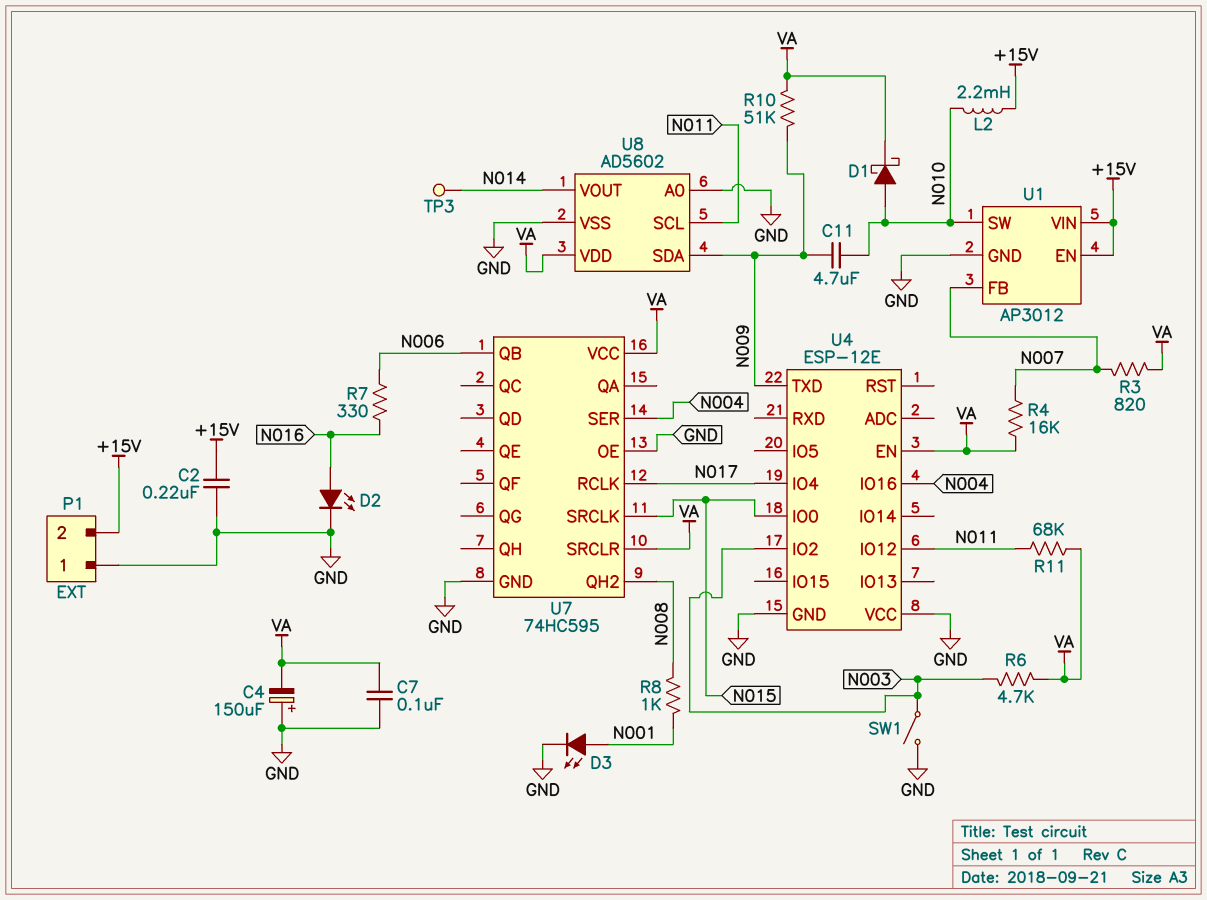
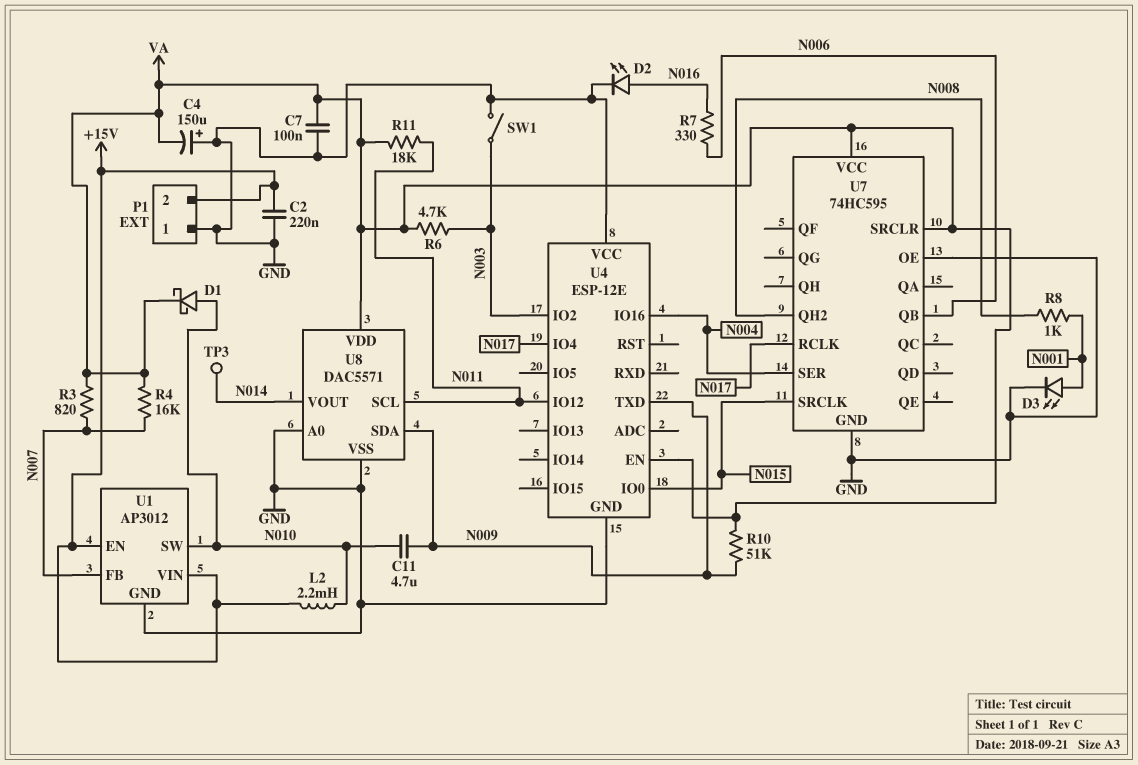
R11: 68k (N011, VA) -> 18k (N011, VA)
U8: AD5602 -> DAC5571

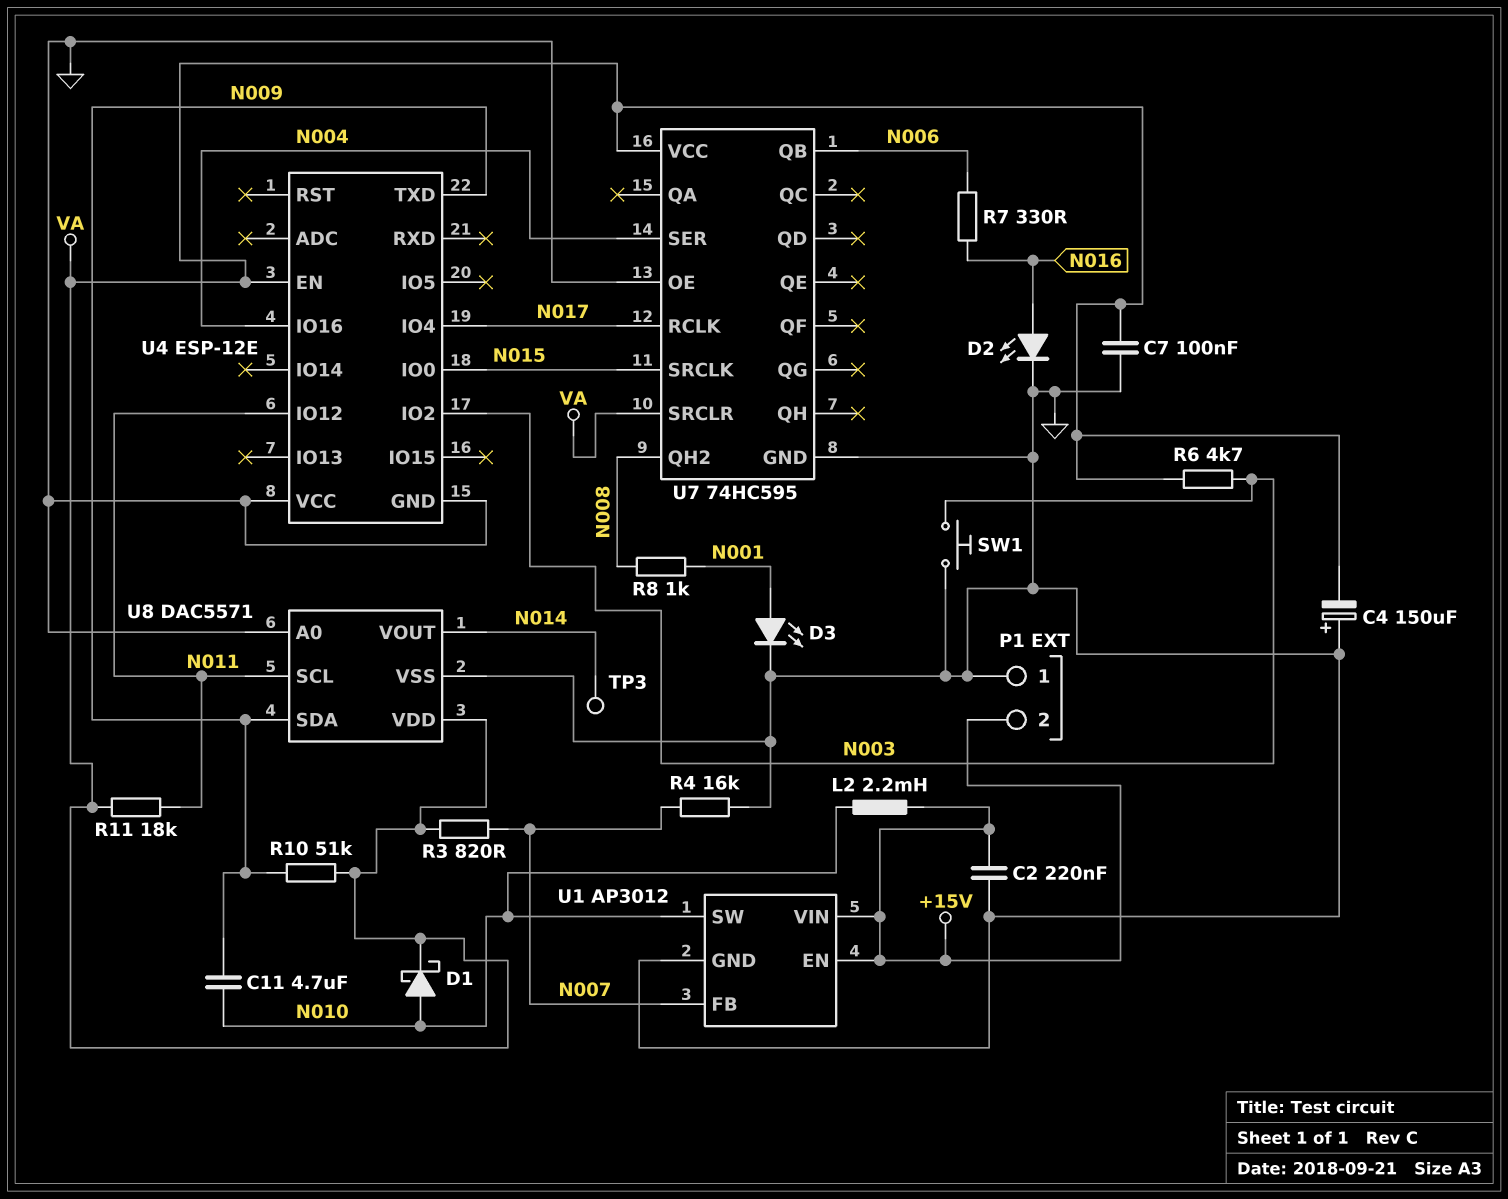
R4: 16k (N007, VA) -> 16k (GND, N007)
SW1: switch (GND, N003) -> button (GND, N003)

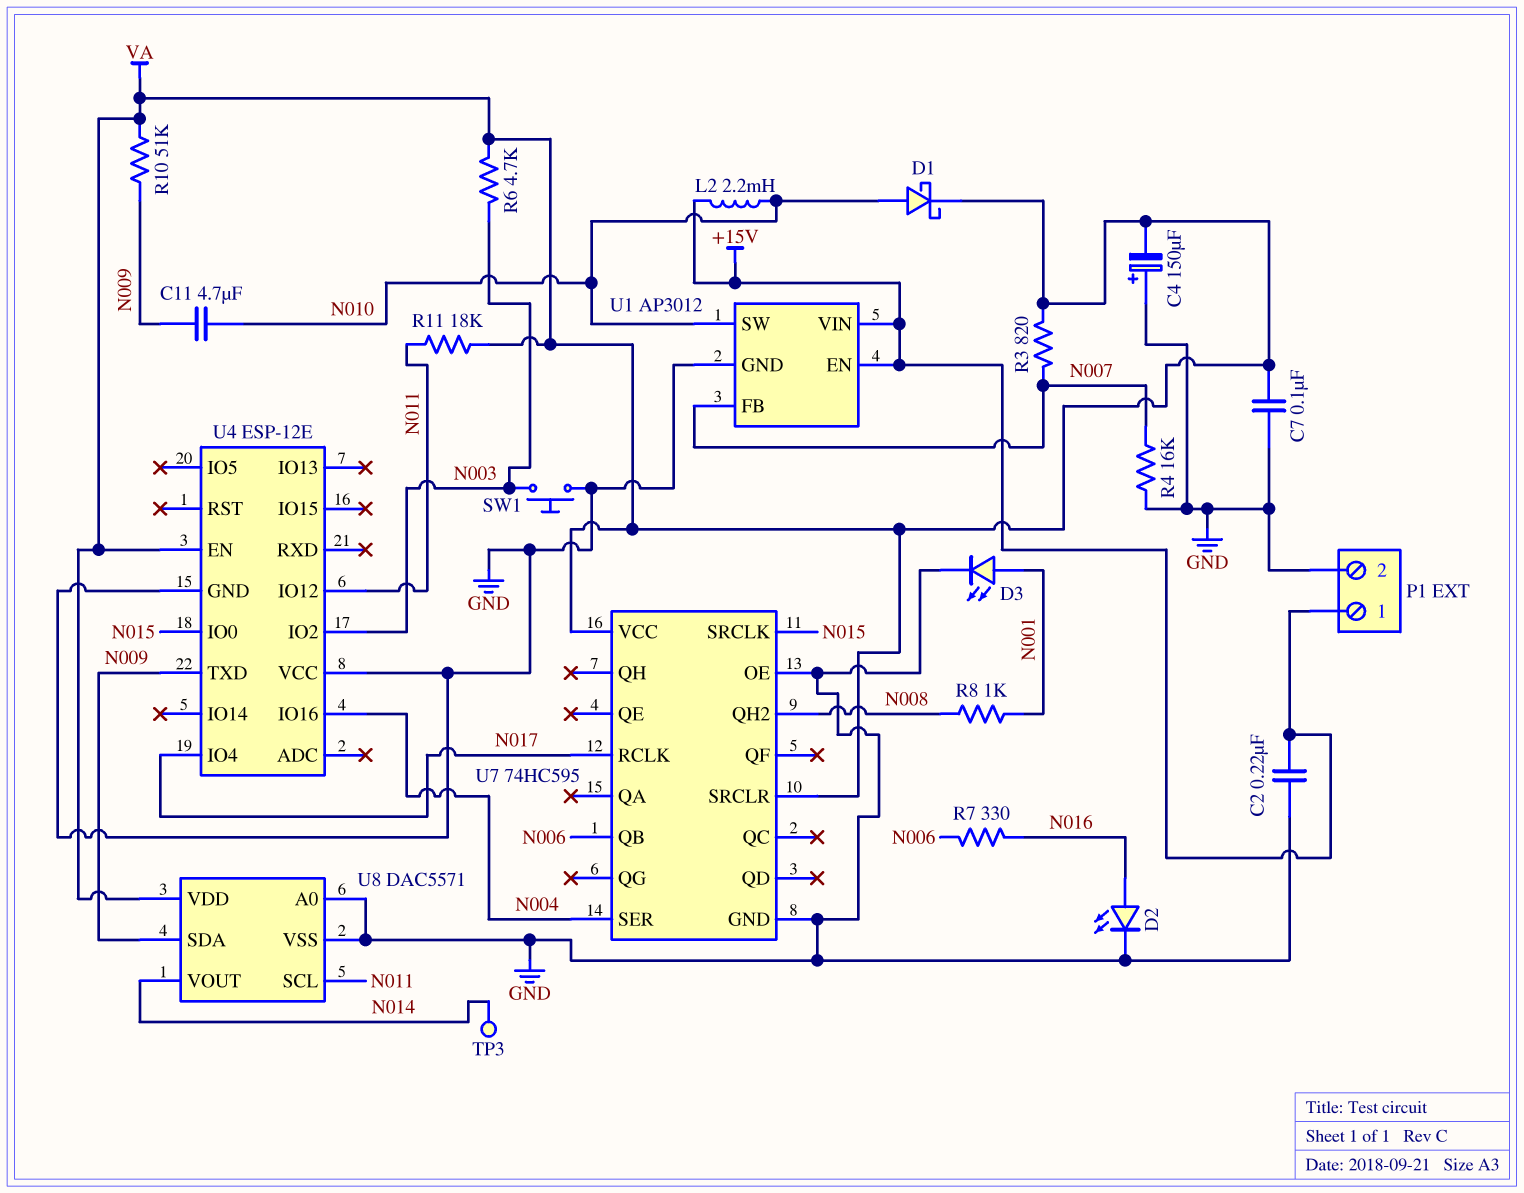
P1 pin 1: GND -> +15V
P1 pin 2: +15V -> GND

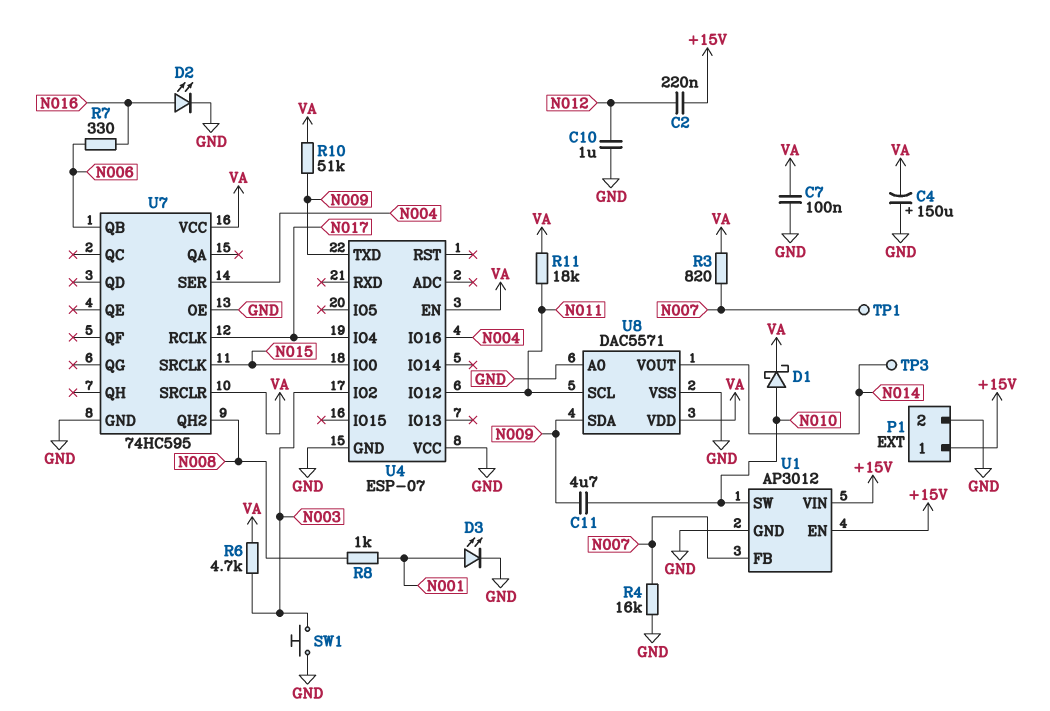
C2: 220nF (+15V, GND) -> 220nF (+15V, N012)
C10: none -> 1uF (GND, N012)
L2: 2.2mH (+15V, N010) -> none
TP1: none -> test point (N007)
U4: ESP-12E -> ESP-07

